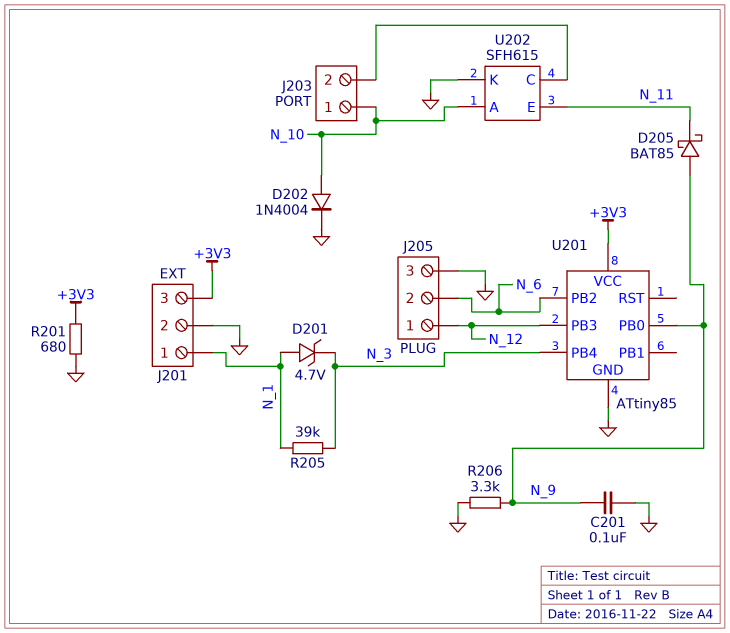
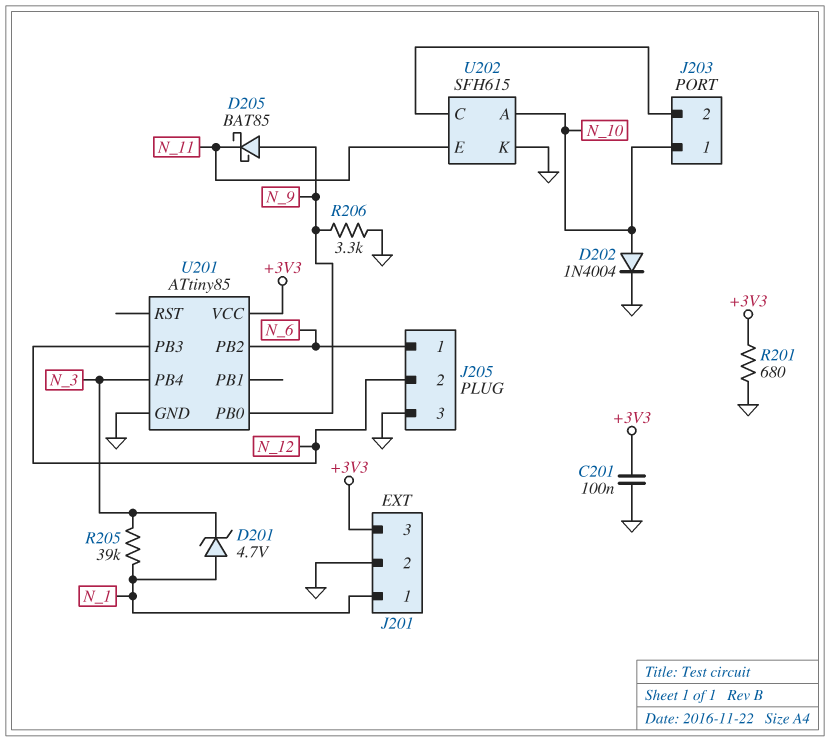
C201: 100nF (GND, N_9) -> 100nF (+3V3, GND)
J205 pin 1: N_12 -> N_6
J205 pin 2: N_6 -> N_12

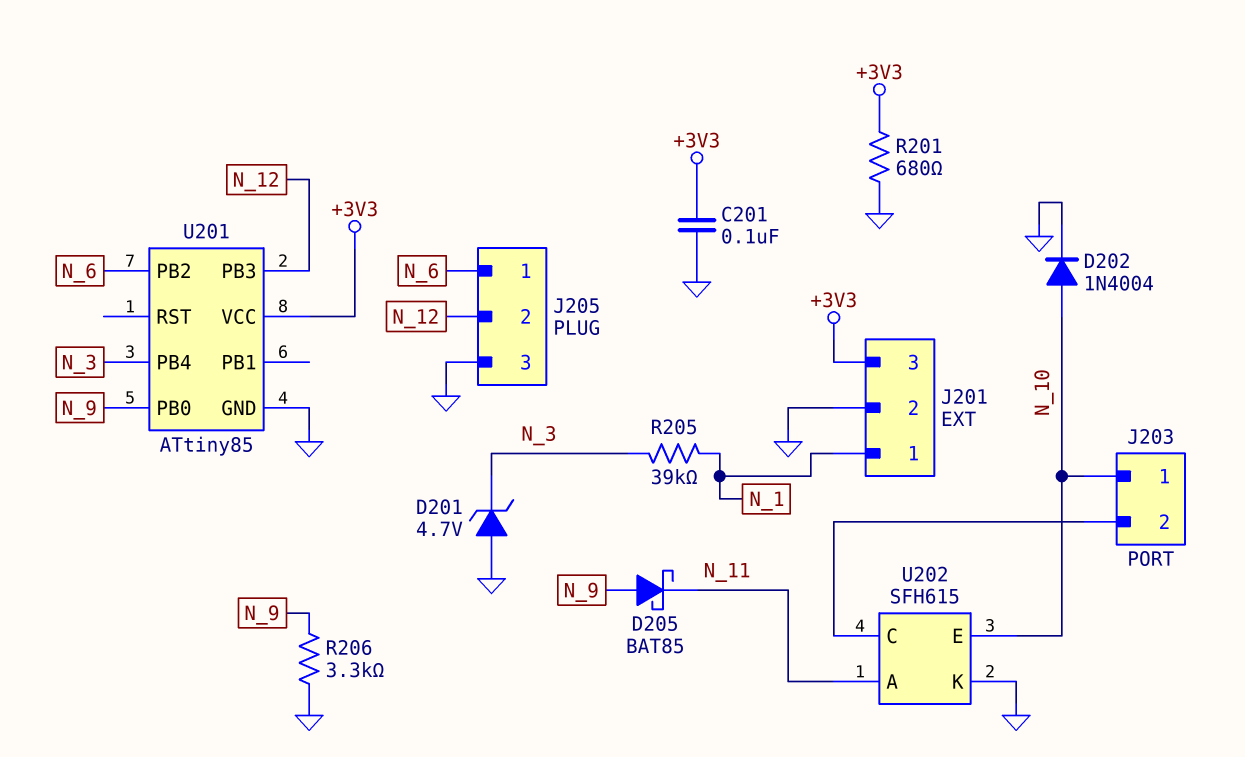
D201: zener 4.7V (A N_1, K N_3) -> zener 4.7V (A GND, K N_3)
U202 pin A: N_10 -> N_11
U202 pin E: N_11 -> N_10

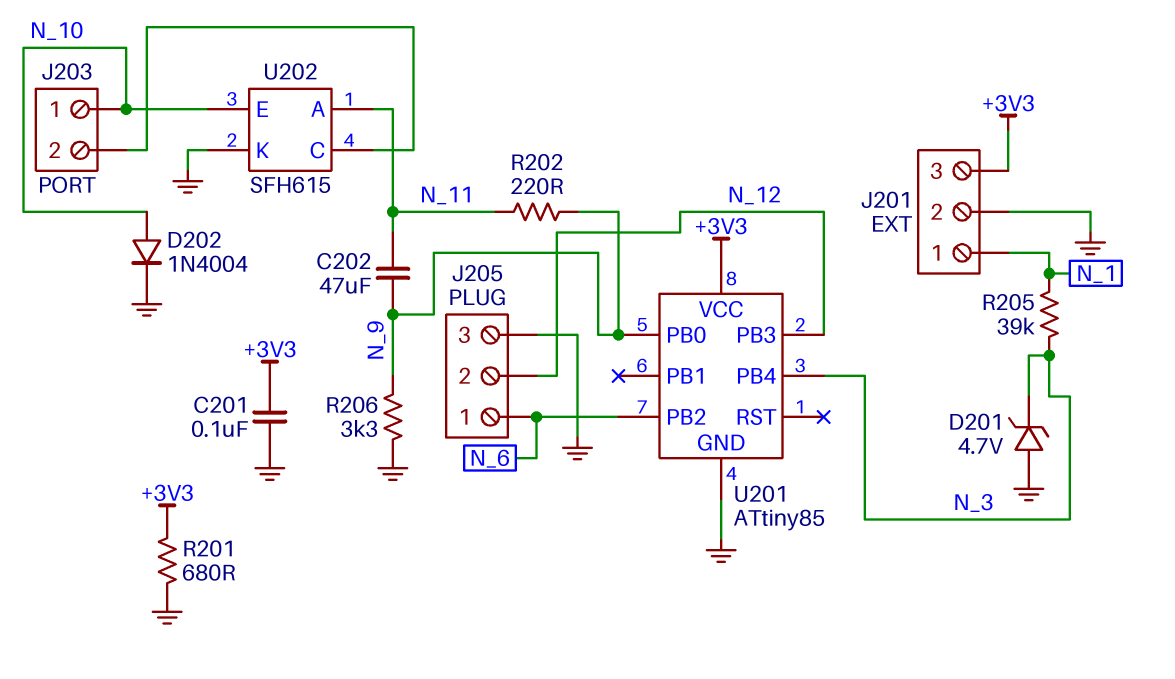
C202: none -> 47uF (N_9, N_11)
D205: schottky BAT85 (A N_9, K N_11) -> none
R202: none -> 220 (N_9, N_11)

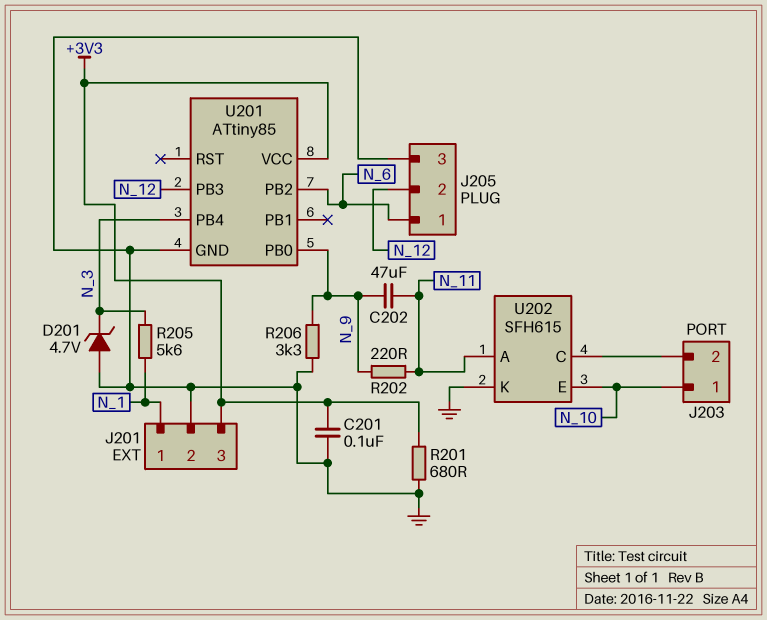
D202: diode 1N4004 (A N_10, K GND) -> none
R205: 39k (N_1, N_3) -> 5.6k (N_1, N_3)

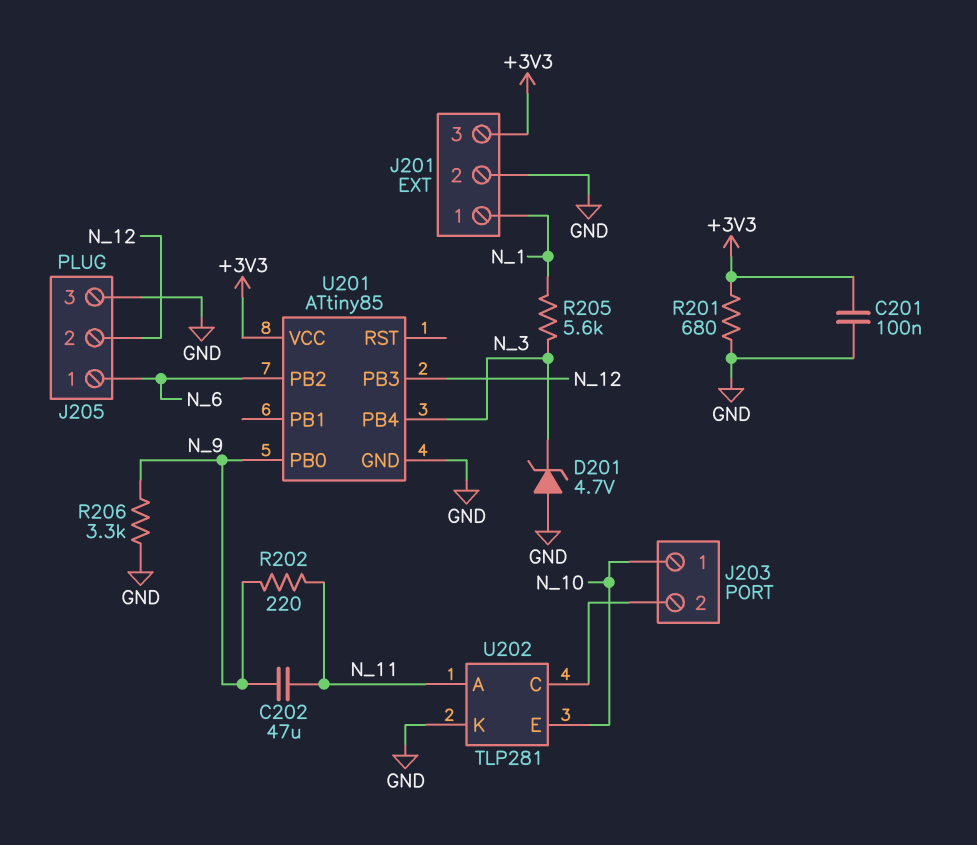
U202: SFH615 -> TLP281

